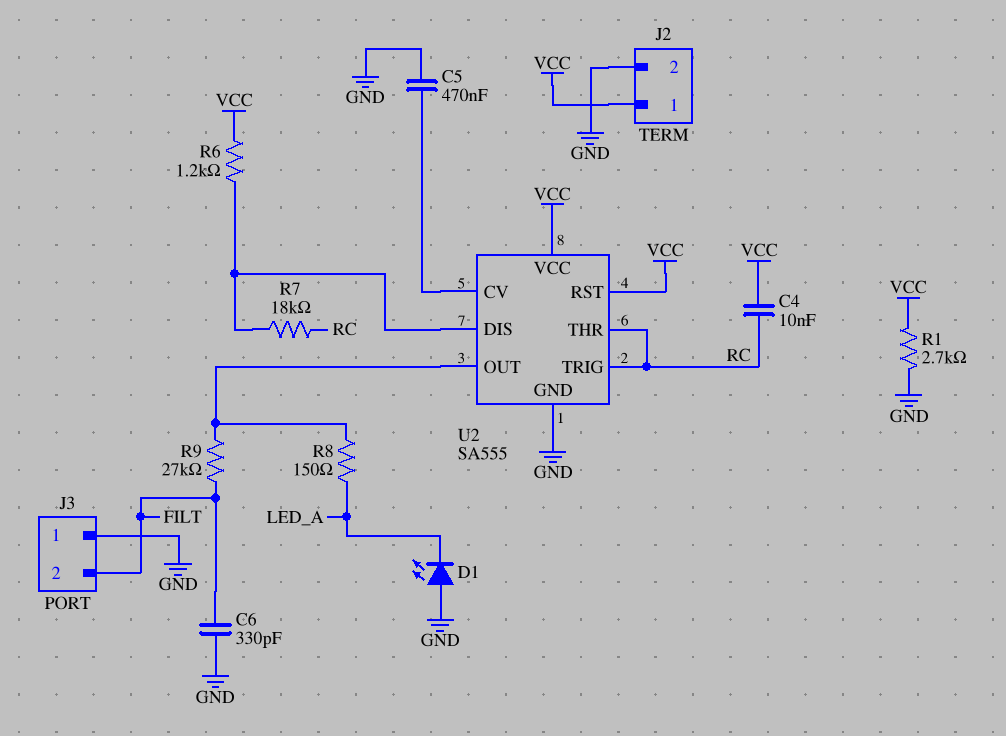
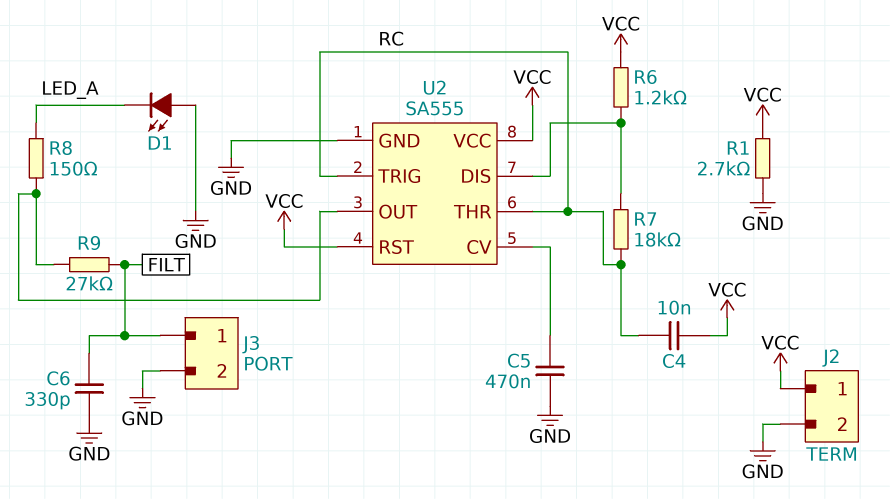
J3 pin 1: GND -> FILT
J3 pin 2: FILT -> GND

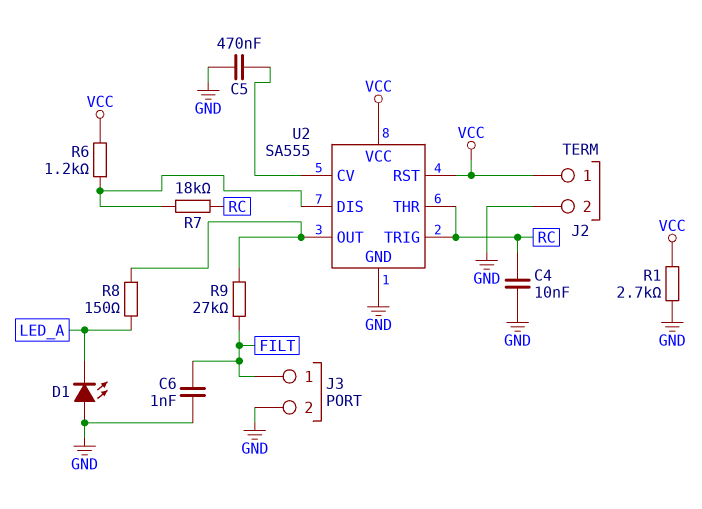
C4: 10nF (RC, VCC) -> 10nF (GND, RC)
C6: 330pF (FILT, GND) -> 1nF (FILT, GND)

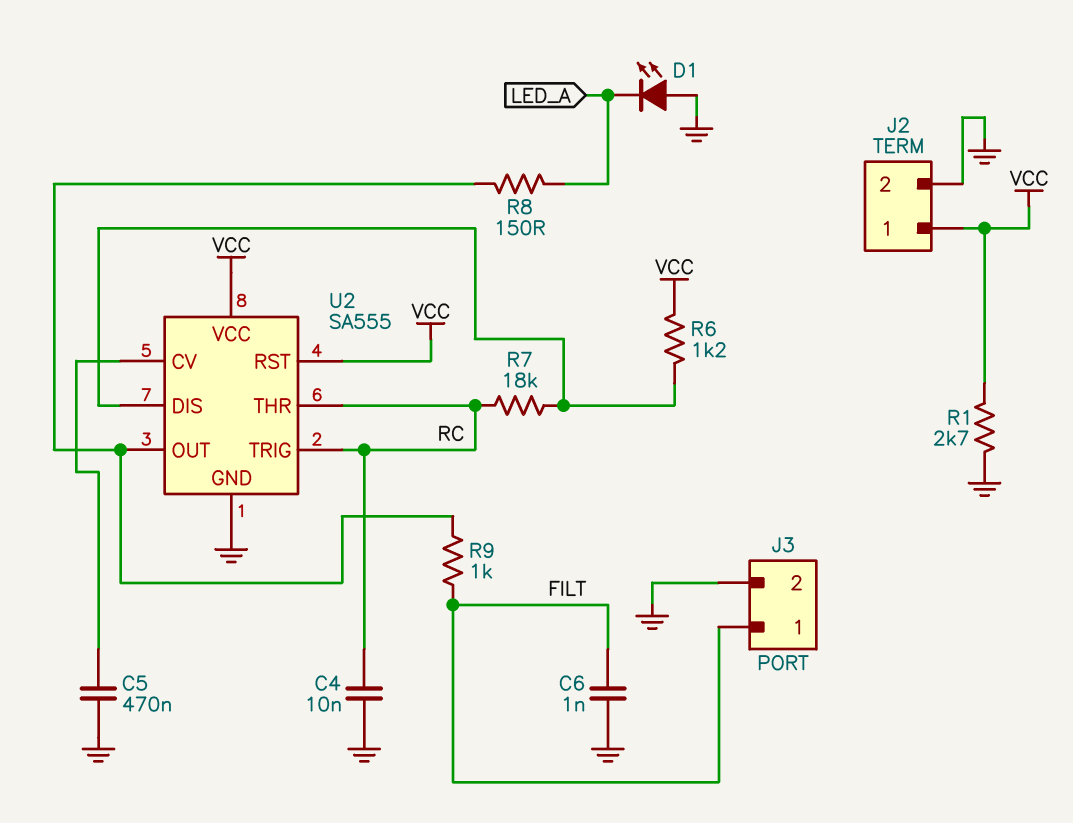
R9: 27k (FILT, U2/OUT) -> 1k (FILT, U2/OUT)

